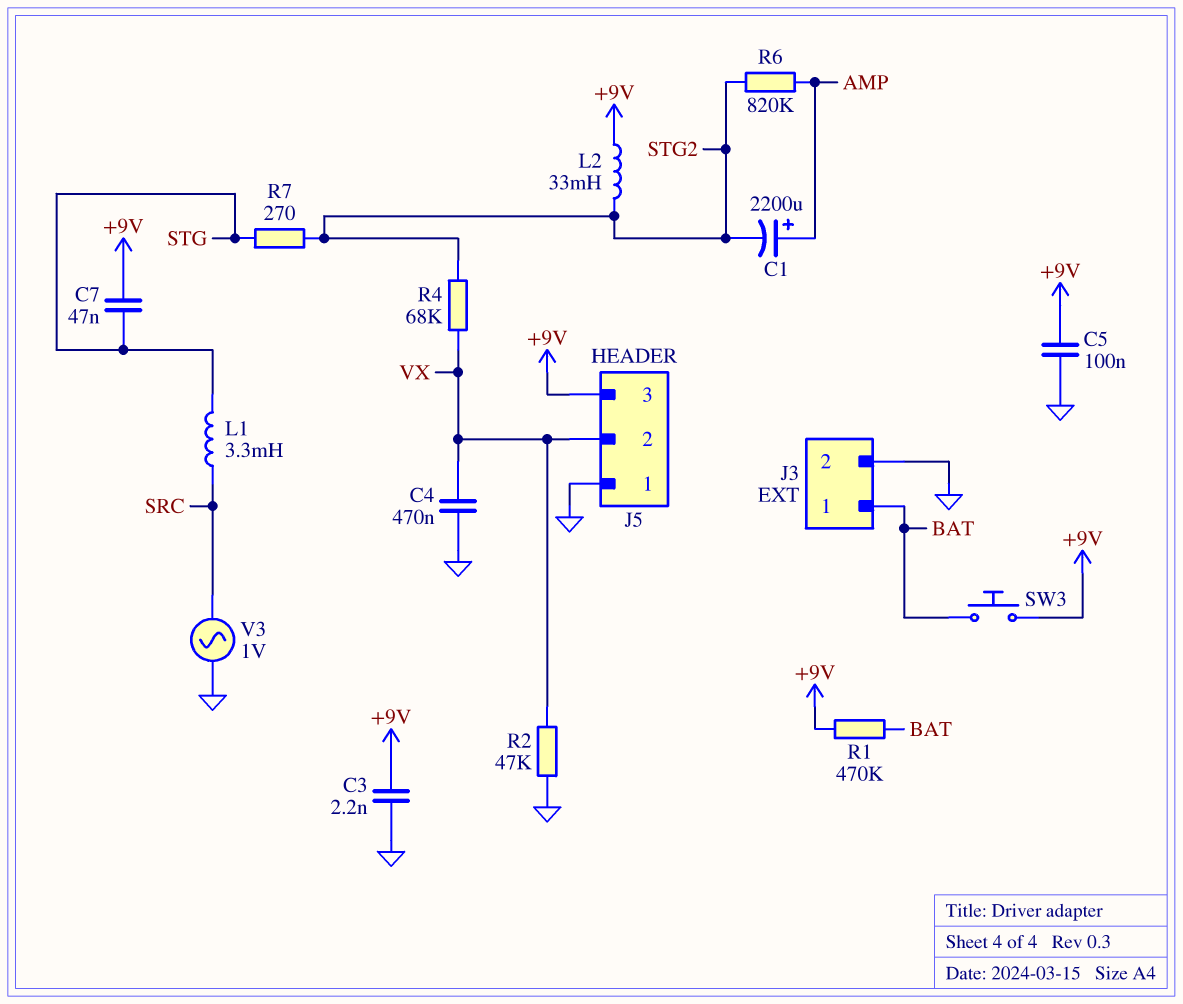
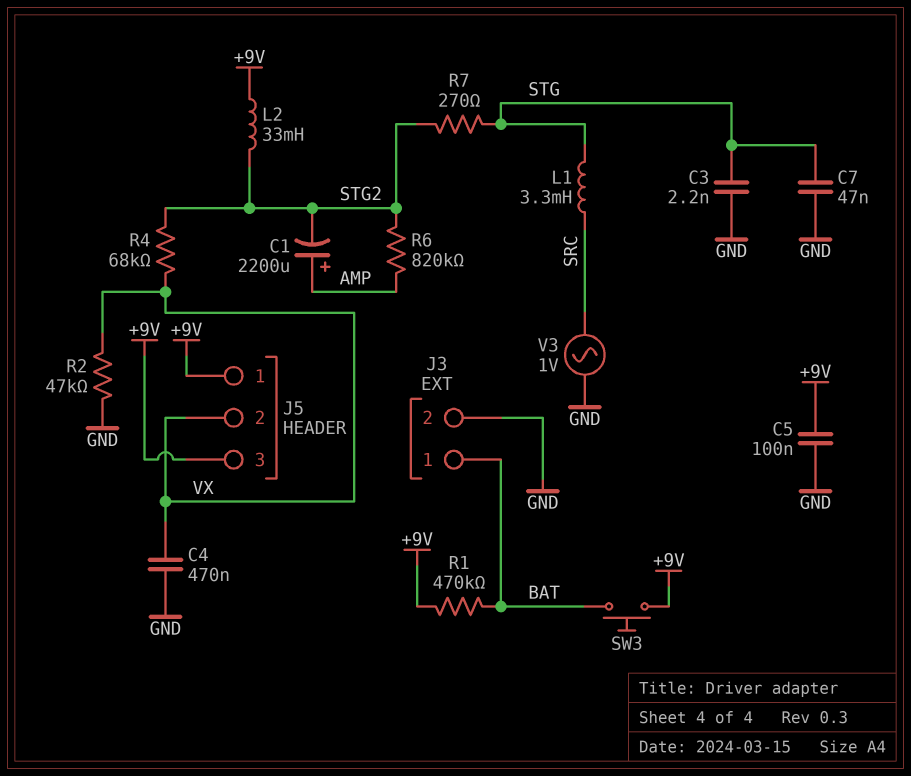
C3: 2.2nF (+9V, GND) -> 2.2nF (GND, STG)
C7: 47nF (+9V, STG) -> 47nF (GND, STG)
J5 pin 1: GND -> +9V

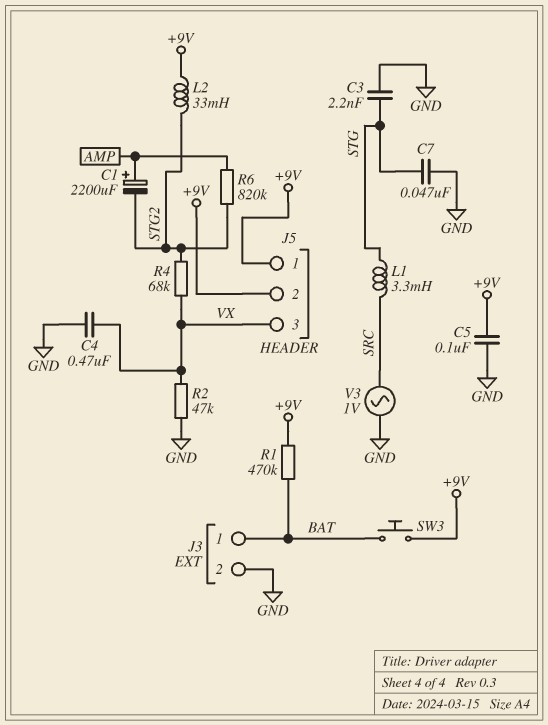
J5 pin 2: VX -> +9V
J5 pin 3: +9V -> VX
R7: 270 (STG, STG2) -> none

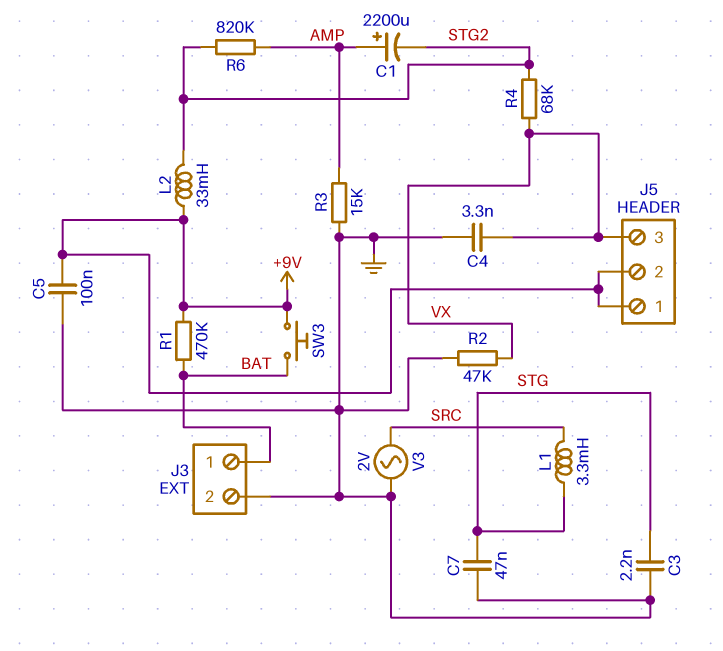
C4: 470nF (GND, VX) -> 3.3nF (GND, VX)
R3: none -> 15k (AMP, GND)
V3: AC 1V (GND, SRC) -> AC 2V (GND, SRC)

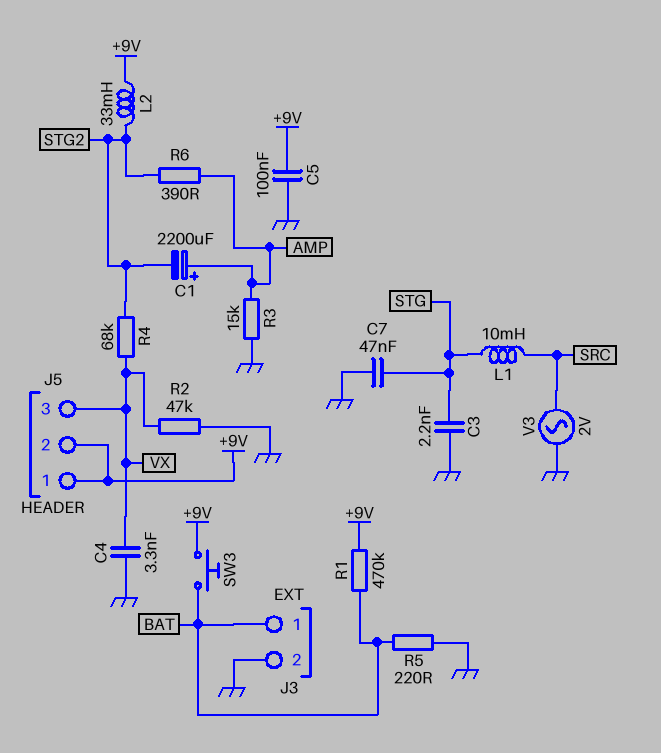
L1: 3.3mH (SRC, STG) -> 10mH (SRC, STG)
R5: none -> 220 (BAT, GND)
R6: 820k (AMP, STG2) -> 390 (AMP, STG2)

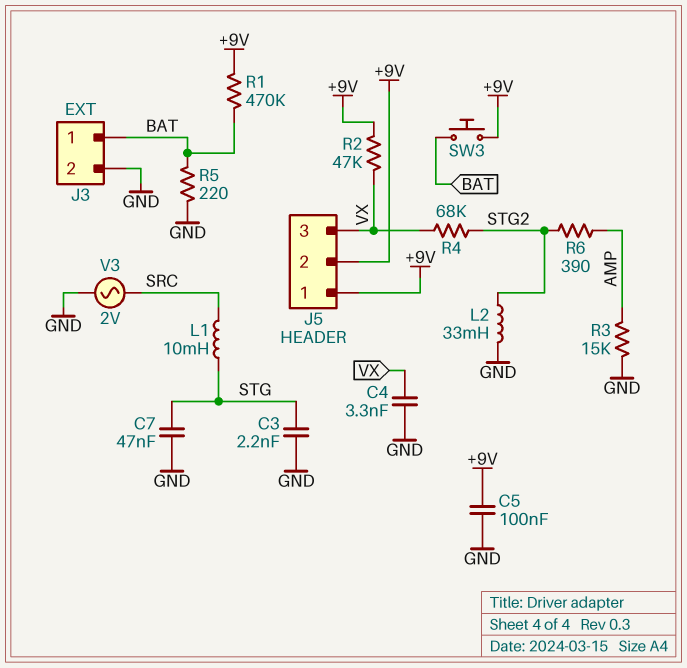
C1: 2200uF (plus AMP, minus STG2) -> none
L2: 33mH (+9V, STG2) -> 33mH (GND, STG2)
R2: 47k (GND, VX) -> 47k (+9V, VX)

